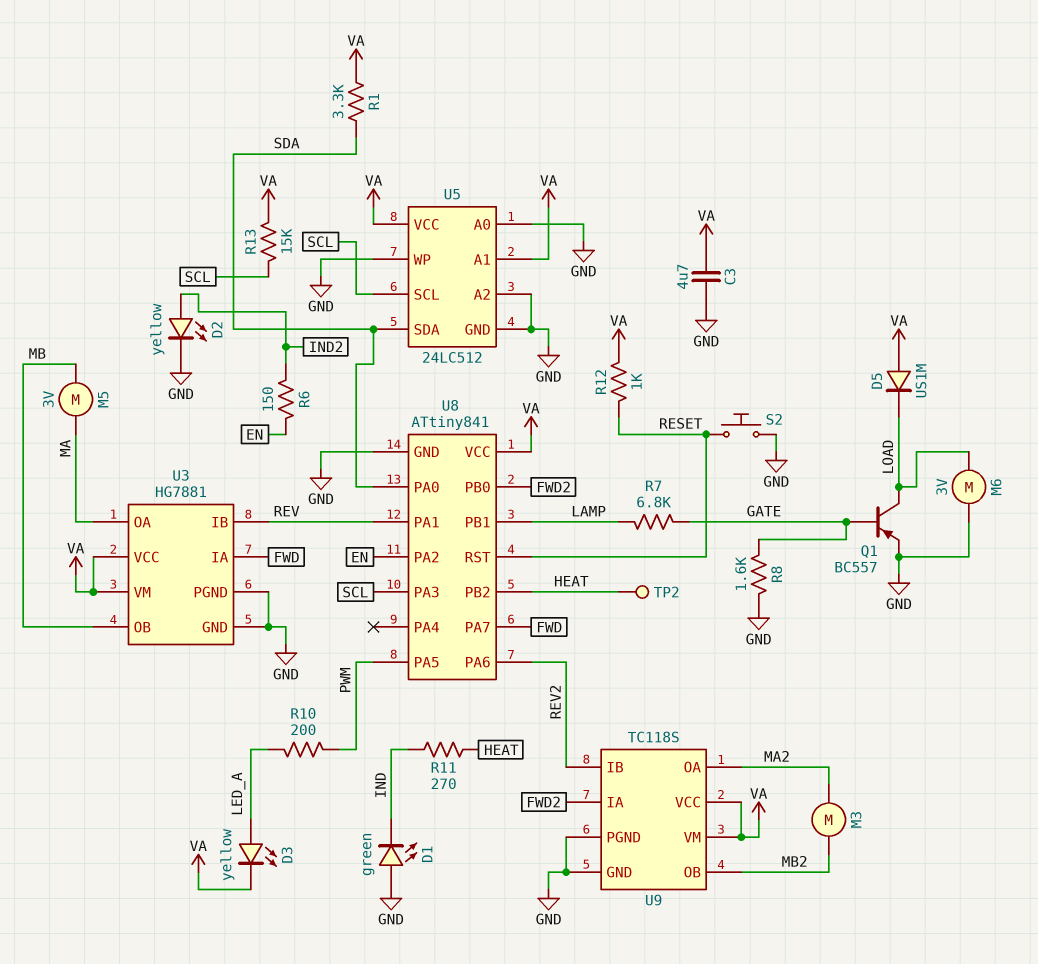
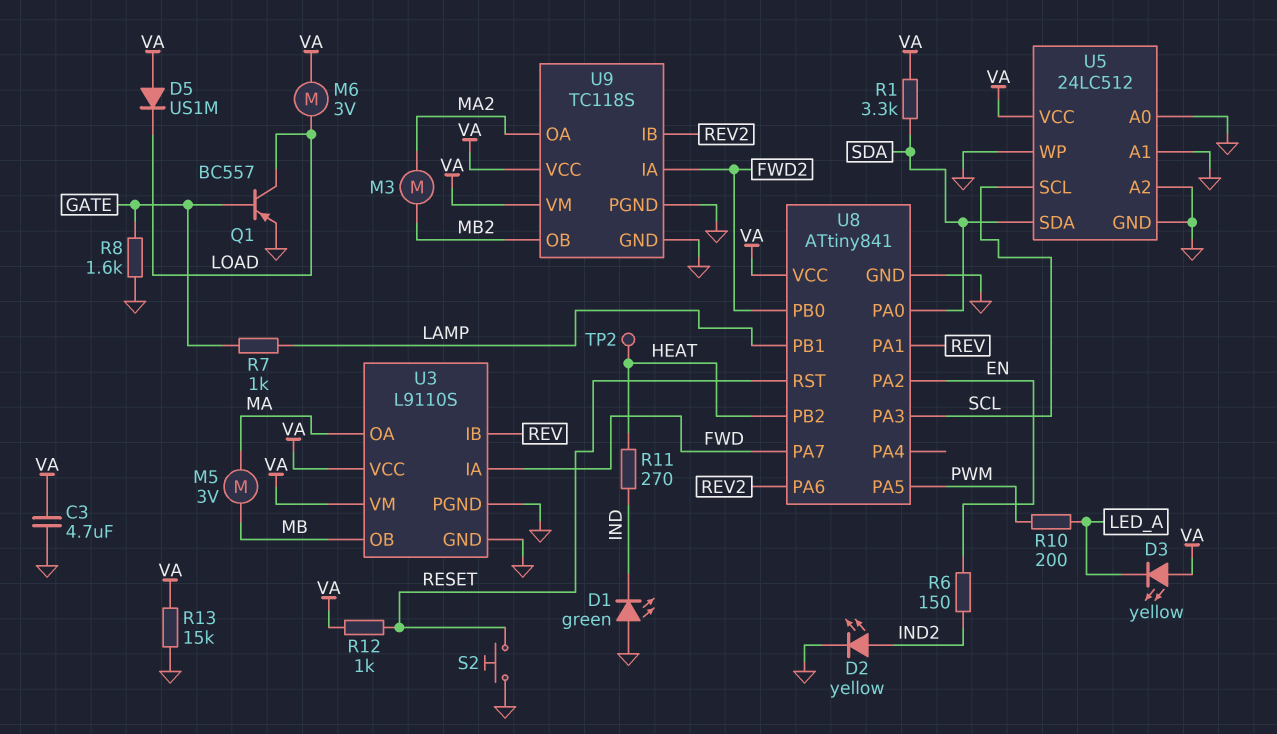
D3: LED yellow (A LED_A, K VA) -> LED yellow (A VA, K LED_A)
M6: motor 3V (GND, LOAD) -> motor 3V (LOAD, VA)
R7: 6.8k (GATE, LAMP) -> 1k (GATE, LAMP)
R13: 15k (SCL, VA) -> 15k (GND, VA)
U3: HG7881 -> L9110S
U5 pin A1: VA -> GND

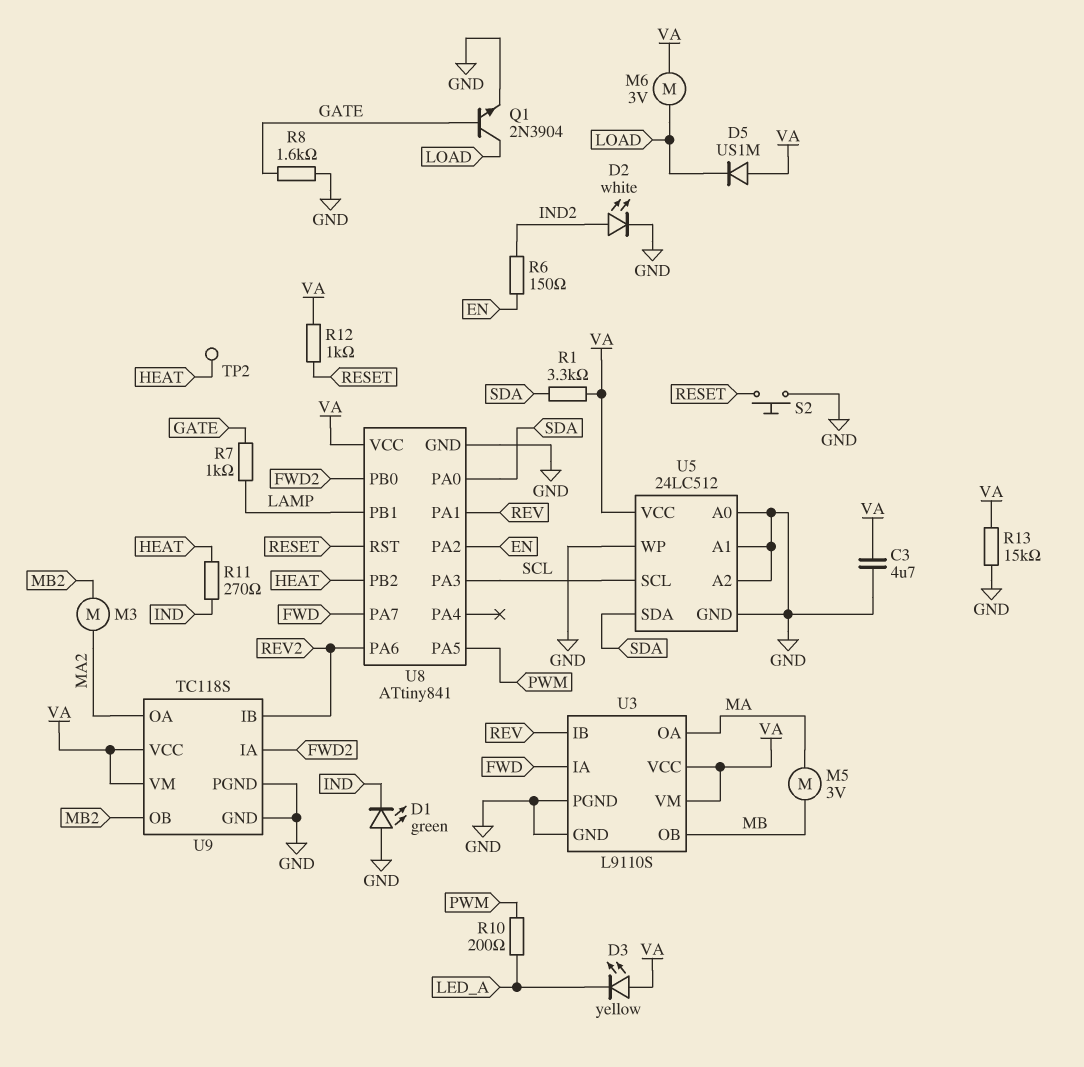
D2: LED yellow (A IND2, K GND) -> LED white (A IND2, K GND)
Q1: PNP BC557 (B GATE, C LOAD, E GND) -> NPN 2N3904 (B GATE, C LOAD, E GND)

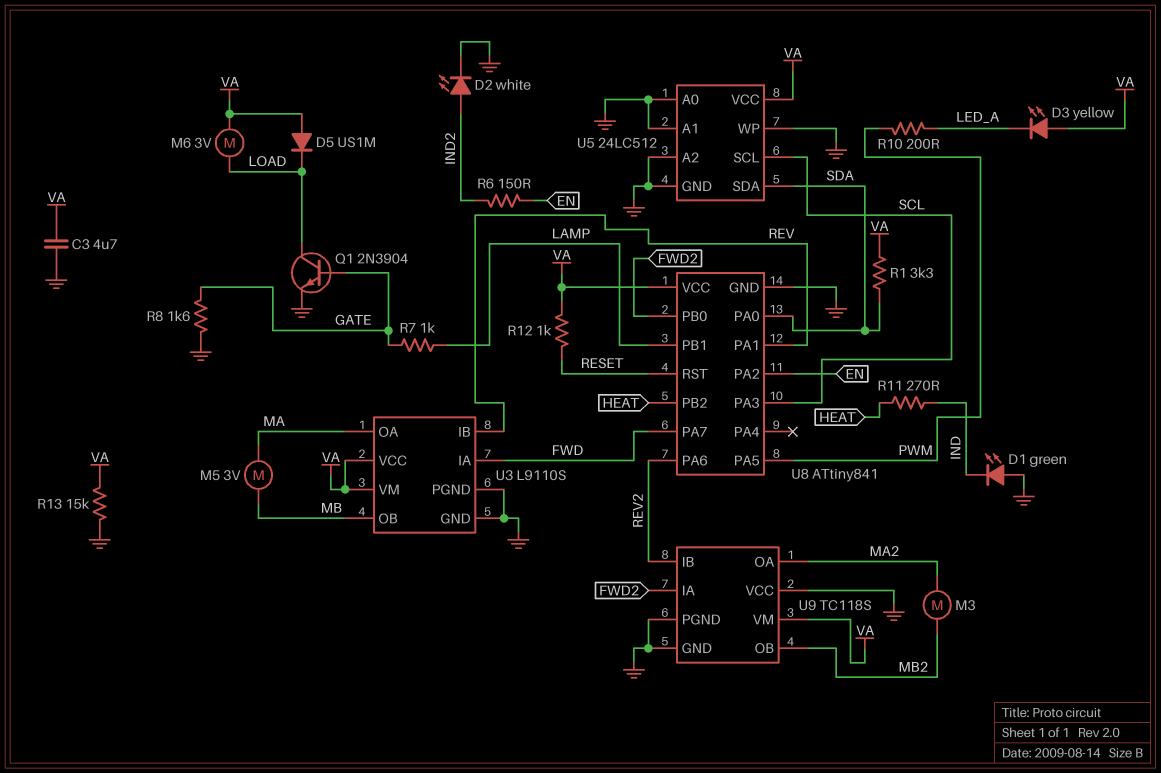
S2: button (GND, RESET) -> none
TP2: test point (HEAT) -> none
U9 pin VCC: VA -> GND

